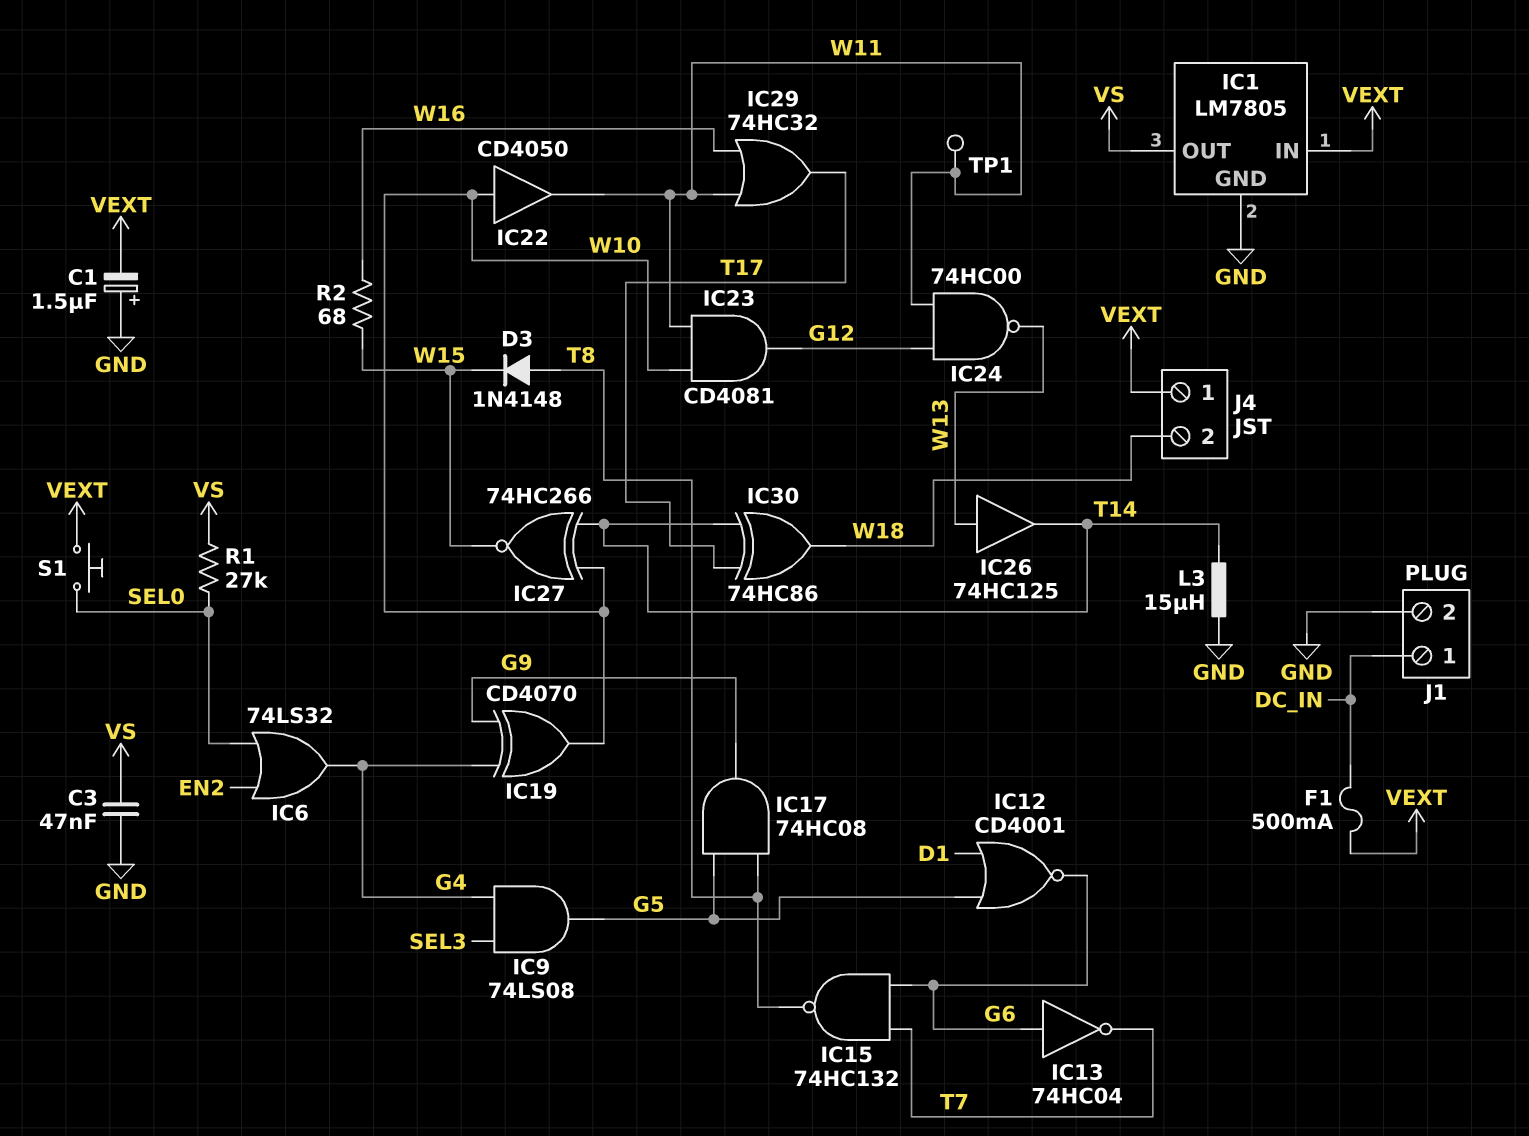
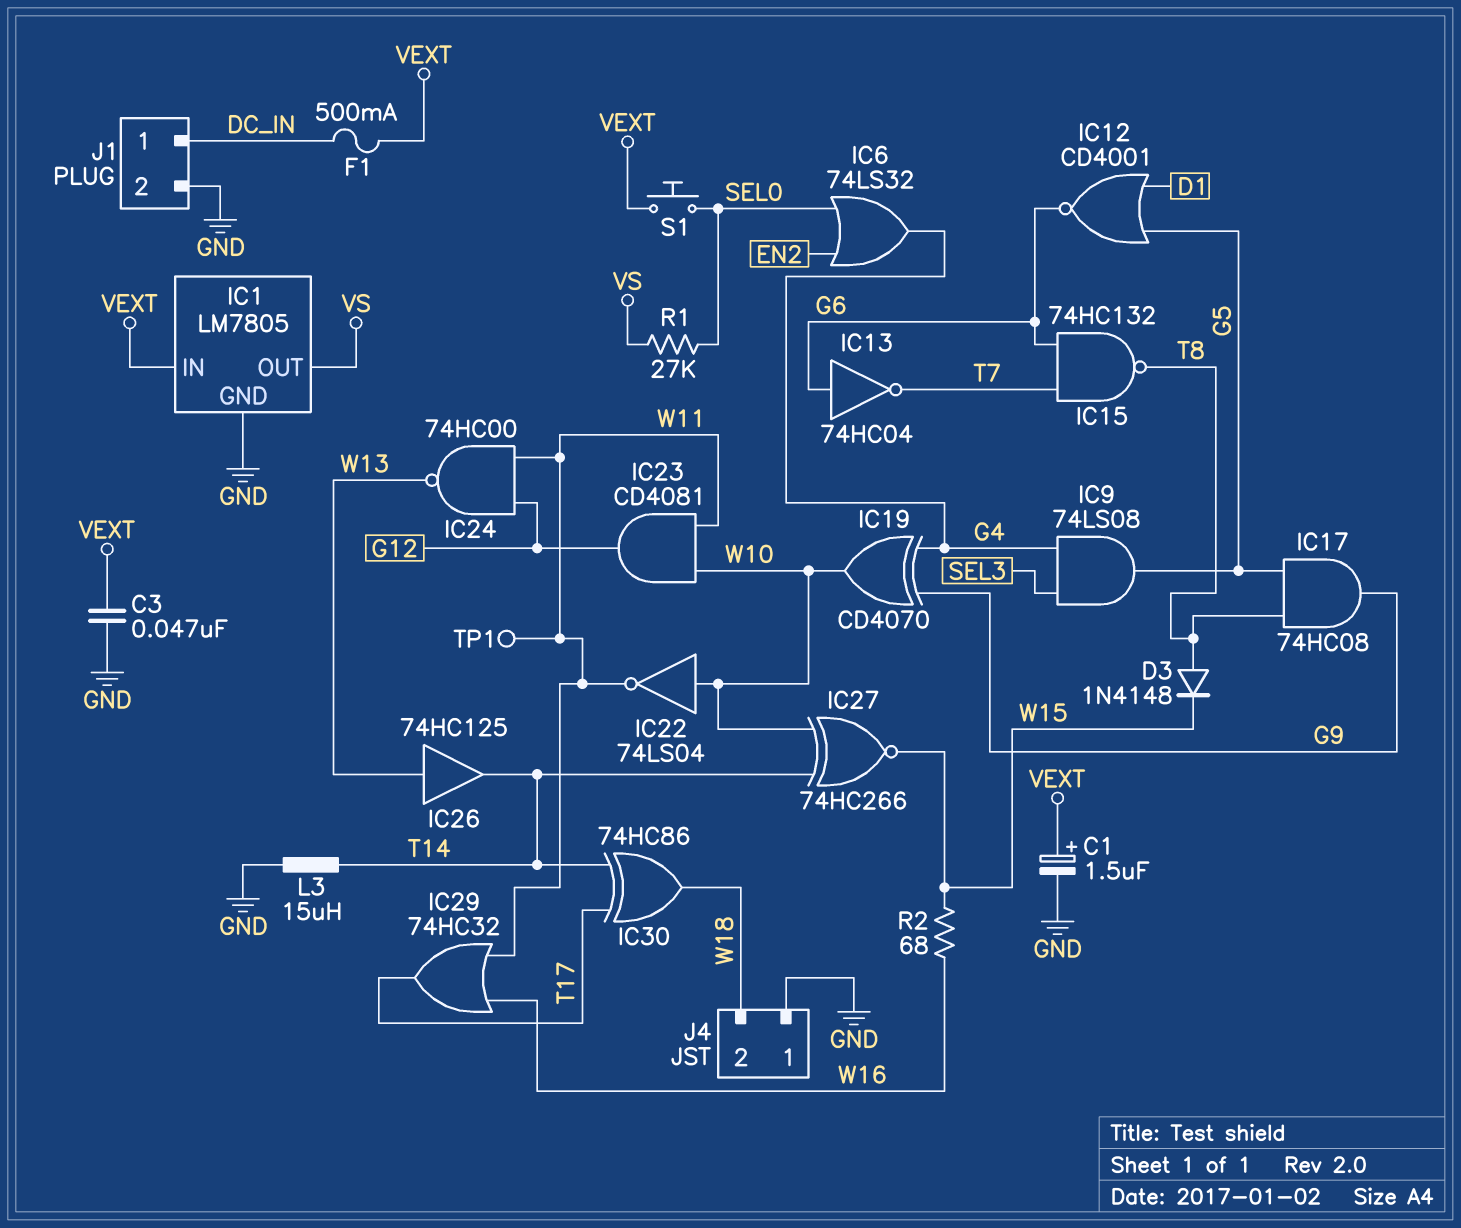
C1: 1.5uF (plus GND, minus VEXT) -> 1.5uF (plus VEXT, minus GND)
C3: 47nF (GND, VS) -> 47nF (GND, VEXT)
IC22: buffer CD4050 (in W10, out W11) -> NOT 74LS04 (in W10, out W11)
J4 pin 1: VEXT -> GND

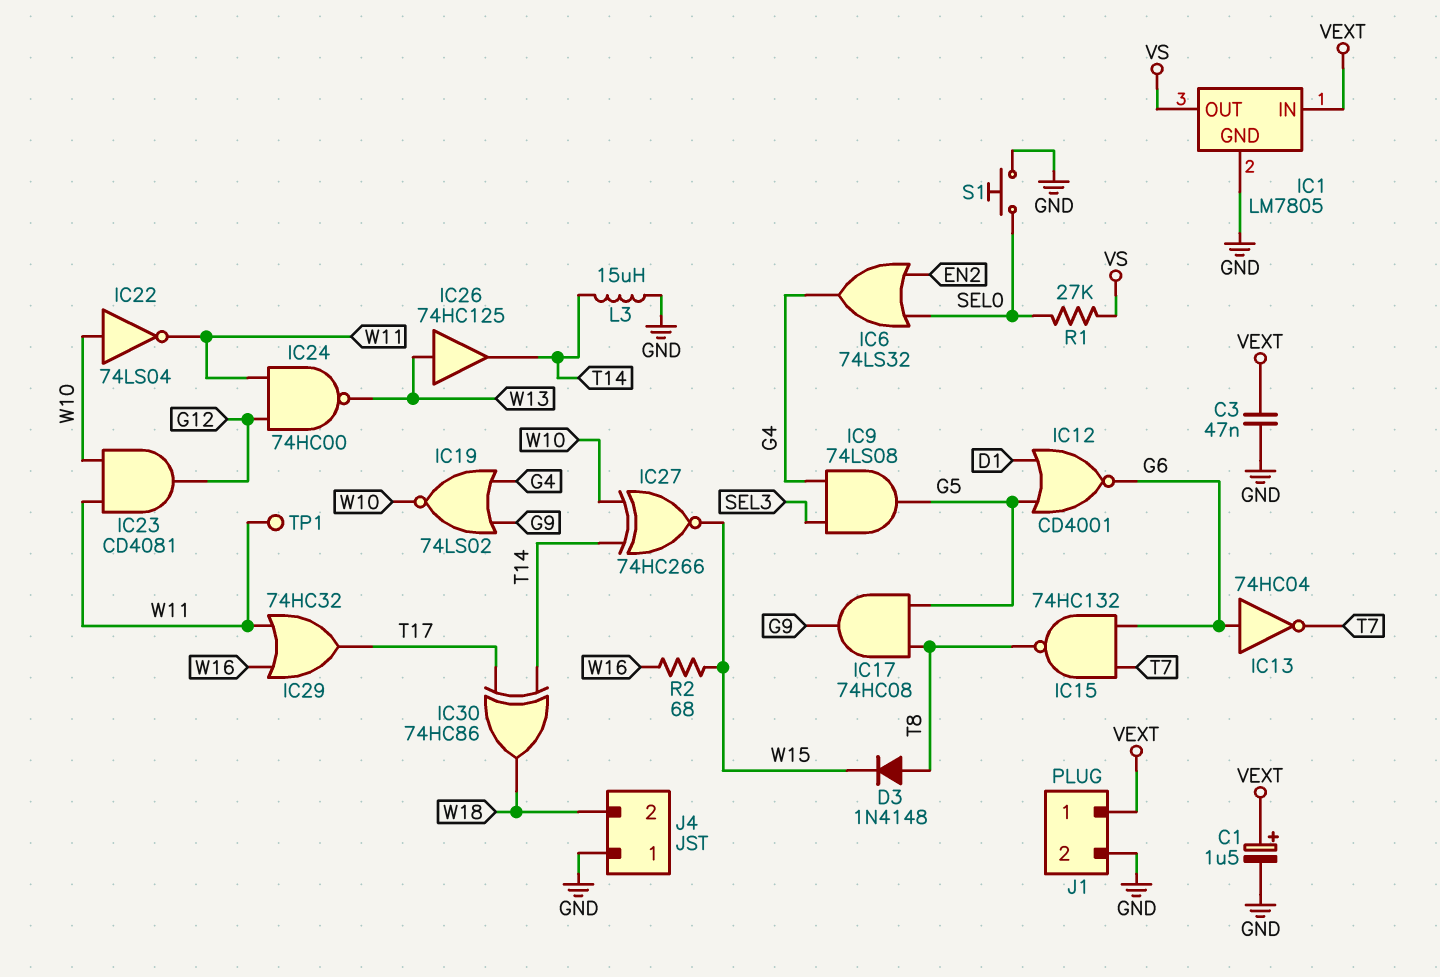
F1: 500mA (DC_IN, VEXT) -> none
IC19: XOR CD4070 (in G4, in G9, out W10) -> NOR 74LS02 (in G4, in G9, out W10)
J1 pin 1: DC_IN -> VEXT
S1: button (SEL0, VEXT) -> button (GND, SEL0)

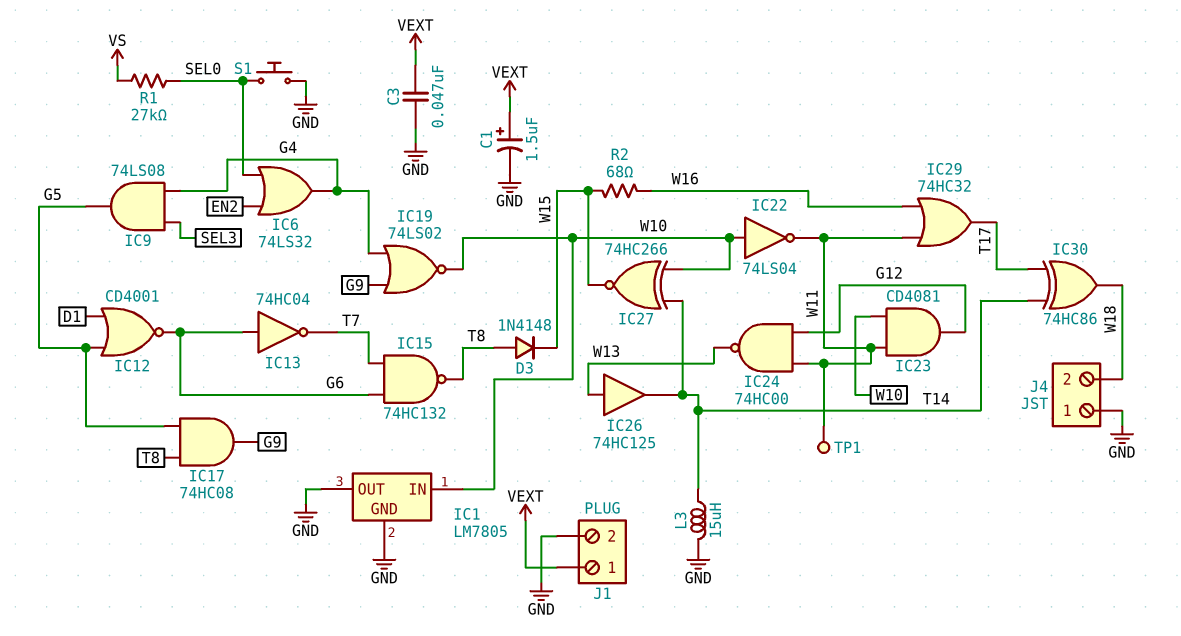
IC1 pin IN: VEXT -> W10
IC1 pin OUT: VS -> GND

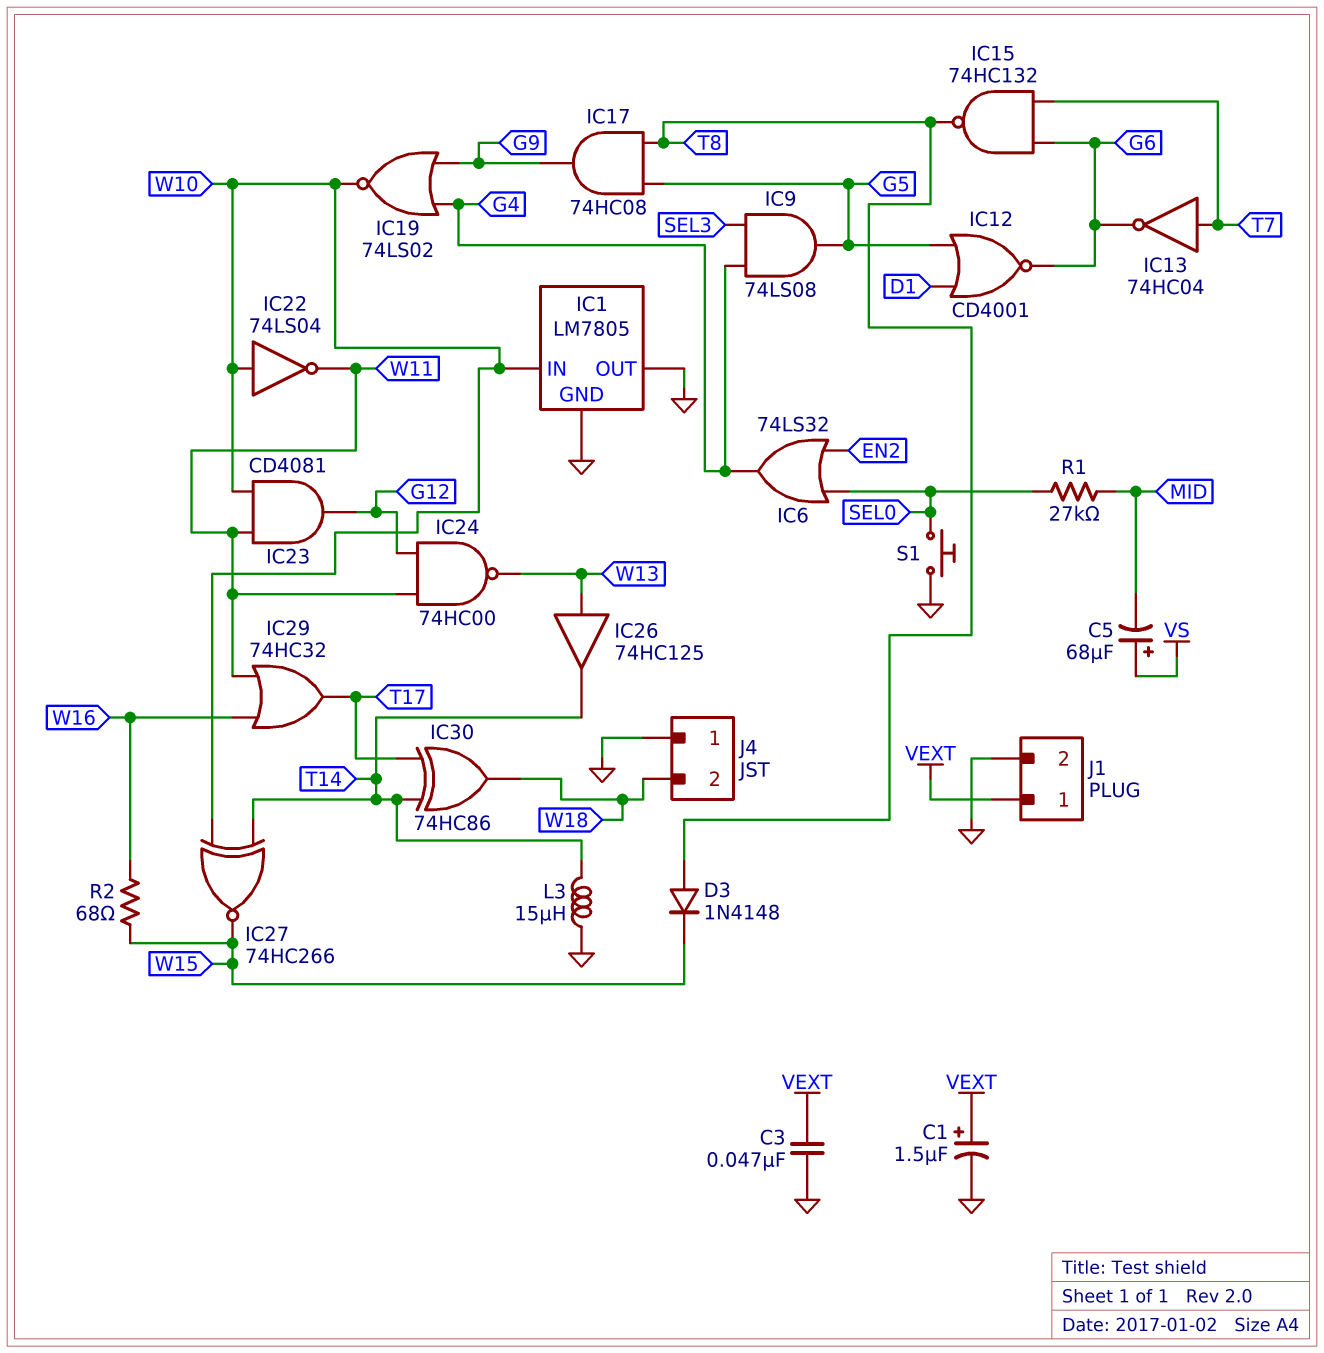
C5: none -> 68uF (plus VS, minus MID)
IC13: NOT 74HC04 (in G6, out T7) -> NOT 74HC04 (in T7, out G6)
R1: 27k (SEL0, VS) -> 27k (MID, SEL0)
TP1: test point (W11) -> none

